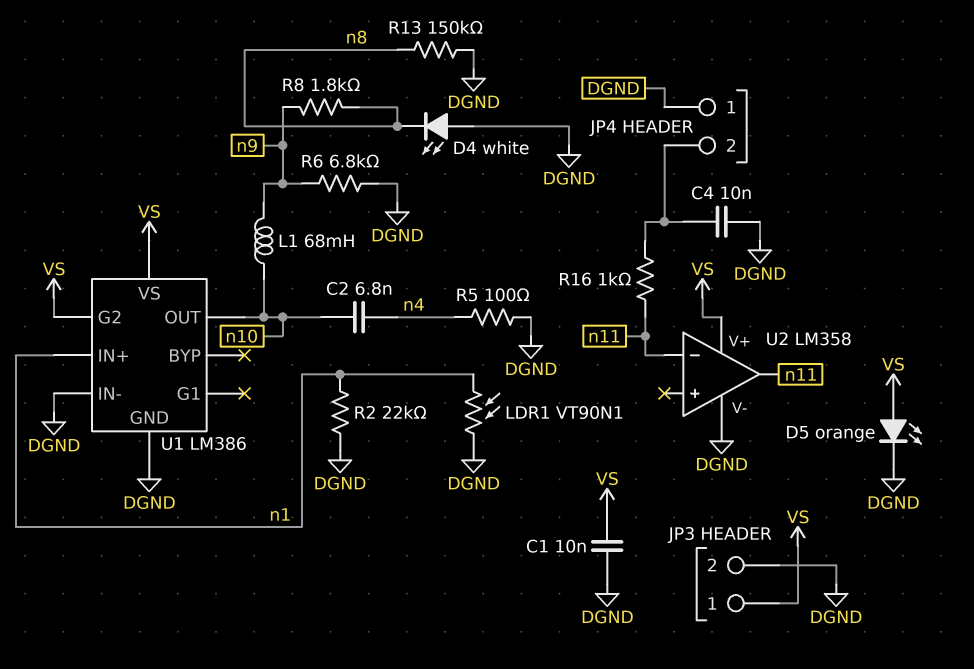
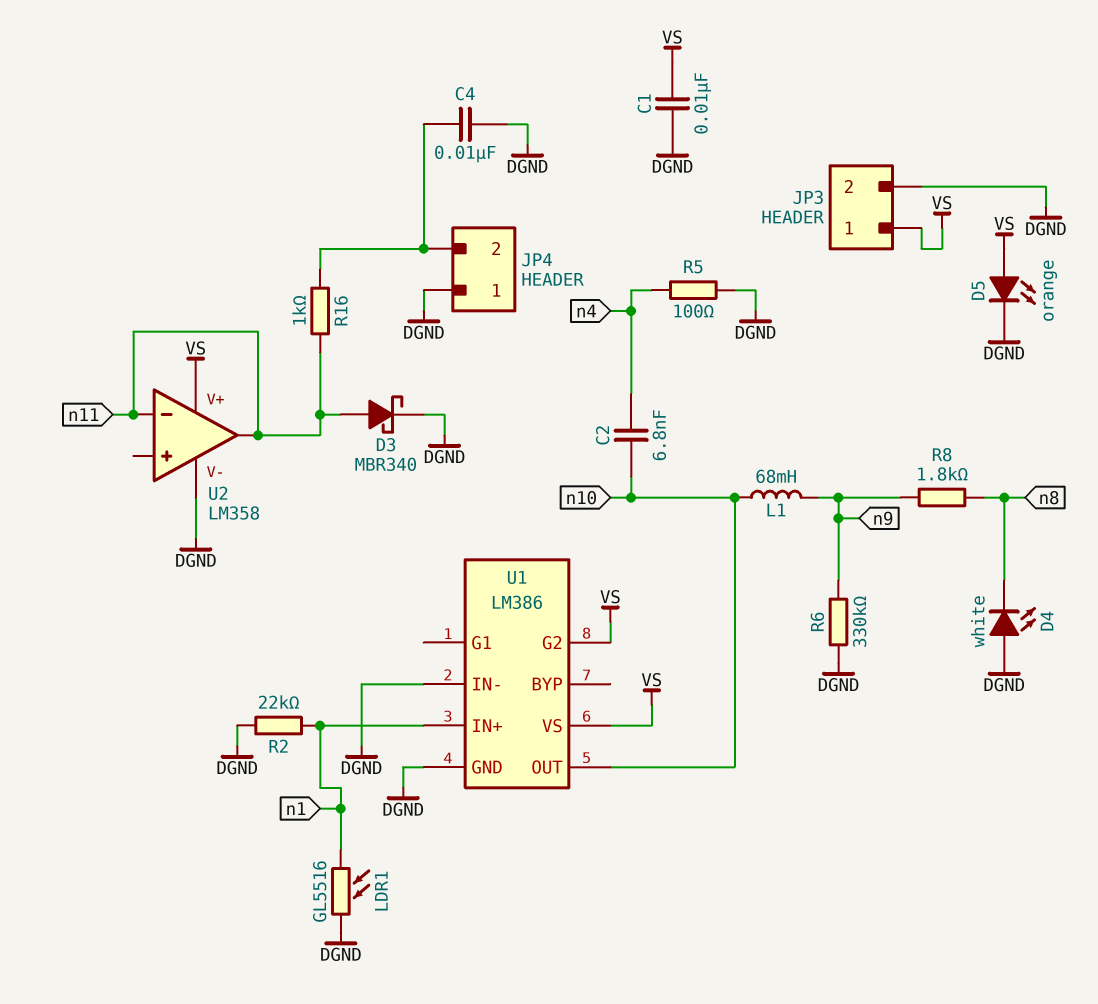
D3: none -> schottky MBR340 (A n11, K DGND)
LDR1: VT90N1 (DGND, n1) -> GL5516 (DGND, n1)
R6: 6.8k (DGND, n9) -> 330k (DGND, n9)
R13: 150k (DGND, n8) -> none

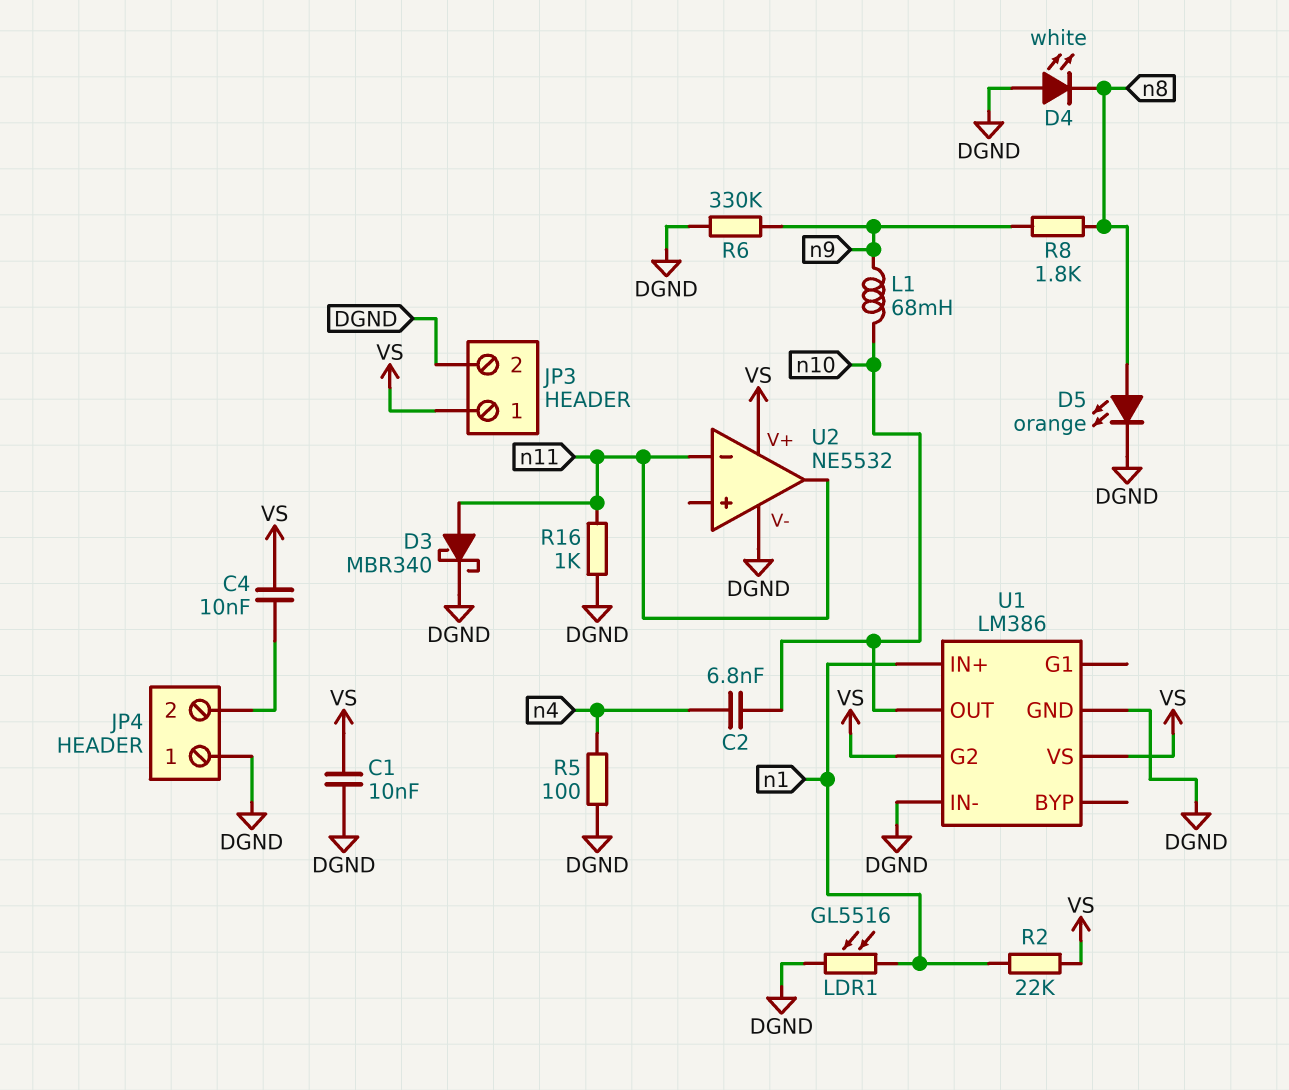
C4: 10nF (DGND, JP4/2) -> 10nF (JP4/2, VS)
D5: LED orange (A VS, K DGND) -> LED orange (A n8, K DGND)
R2: 22k (DGND, n1) -> 22k (VS, n1)
R16: 1k (JP4/2, n11) -> 1k (DGND, n11)
U2: LM358 -> NE5532

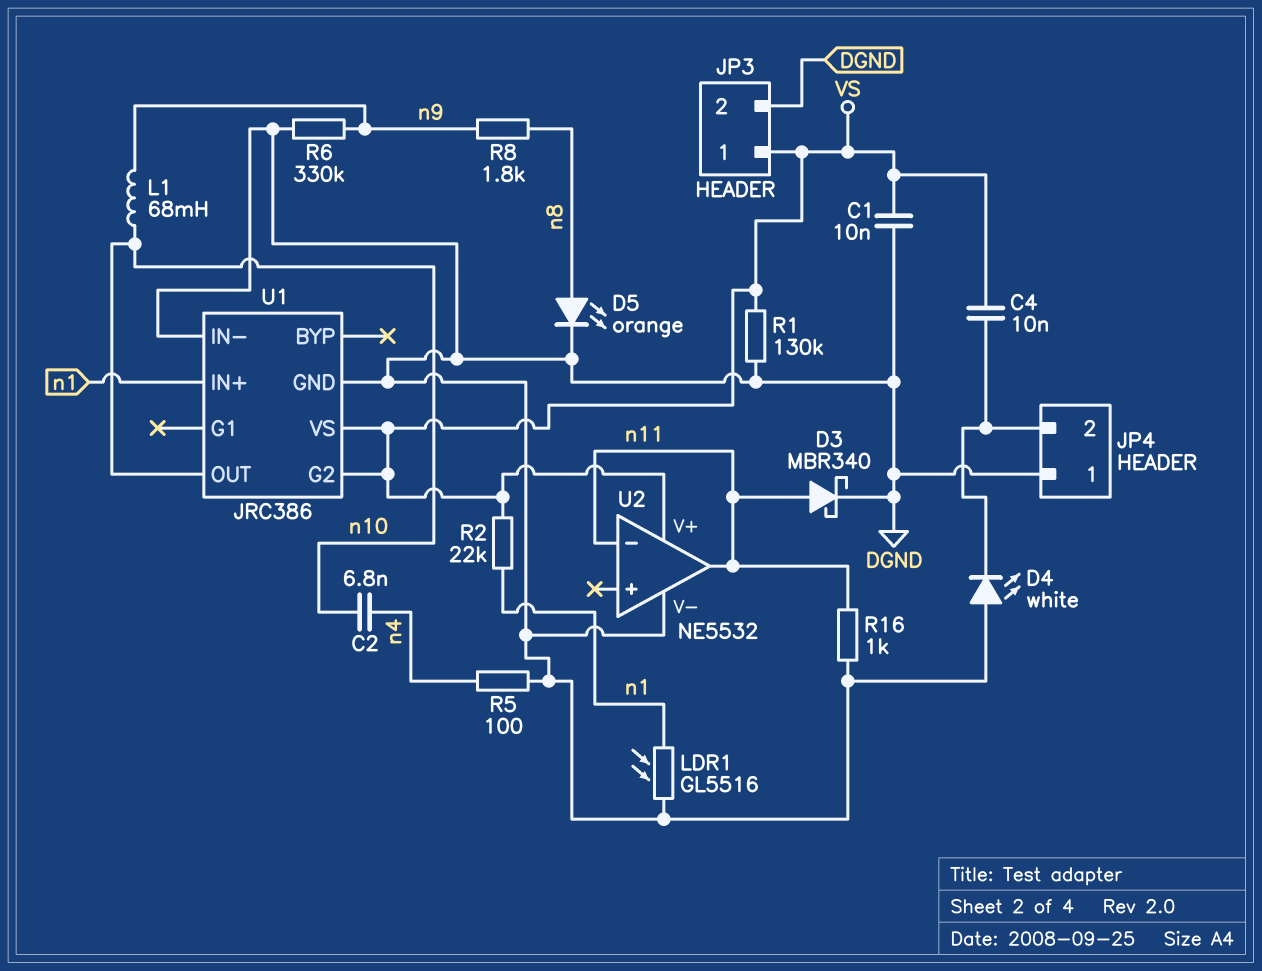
D4: LED white (A DGND, K n8) -> LED white (A DGND, K JP4/2)
R1: none -> 130k (DGND, VS)
U1: LM386 -> JRC386

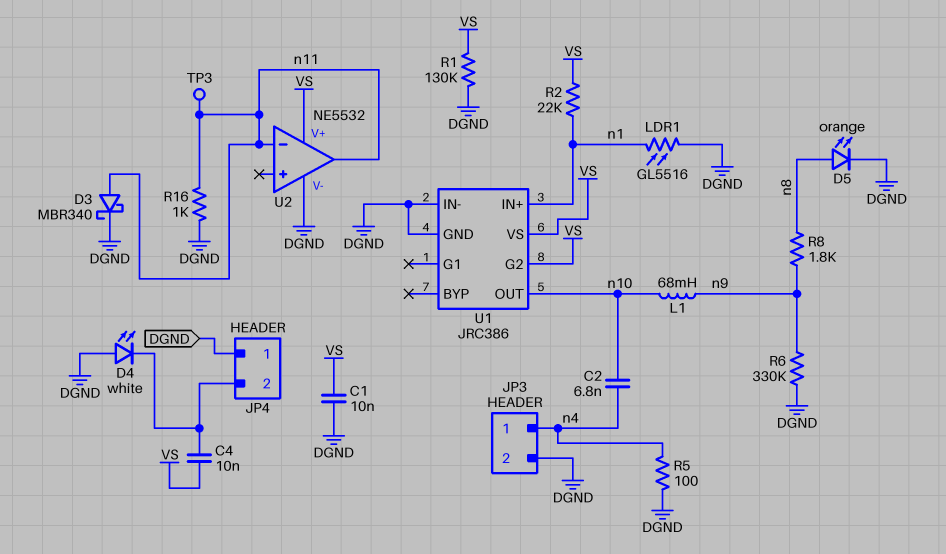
JP3 pin 1: VS -> n4
TP3: none -> test point (n11)

